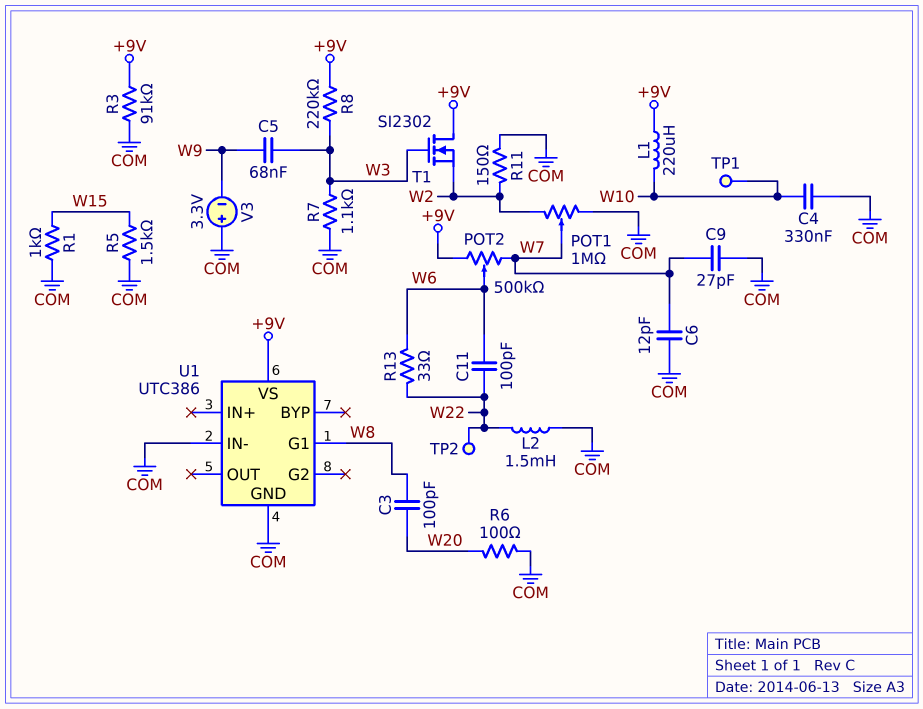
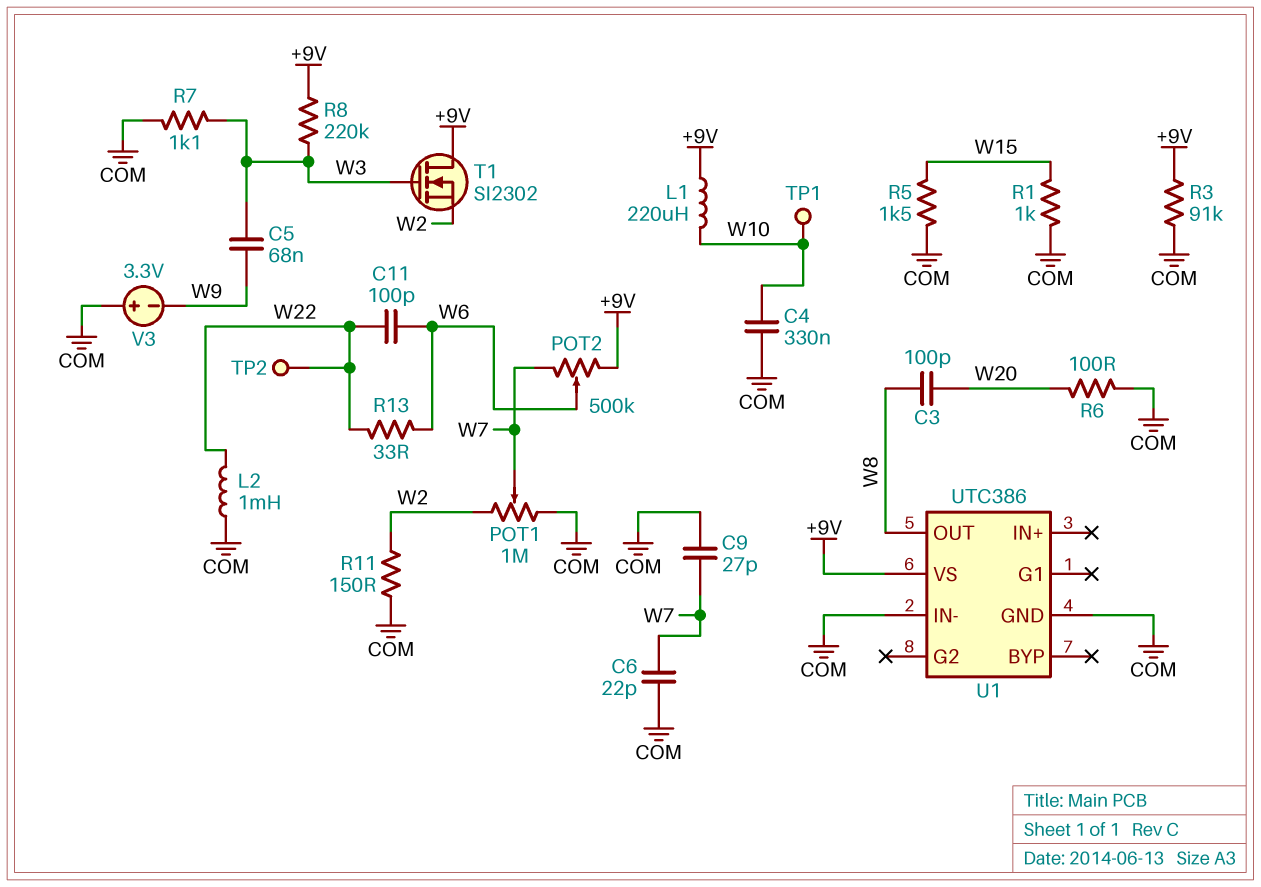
C6: 12pF (COM, W7) -> 22pF (COM, W7)
L2: 1.5mH (COM, W22) -> 1mH (COM, W22)
U1 pin G1: W8 -> none
U1 pin OUT: none -> W8

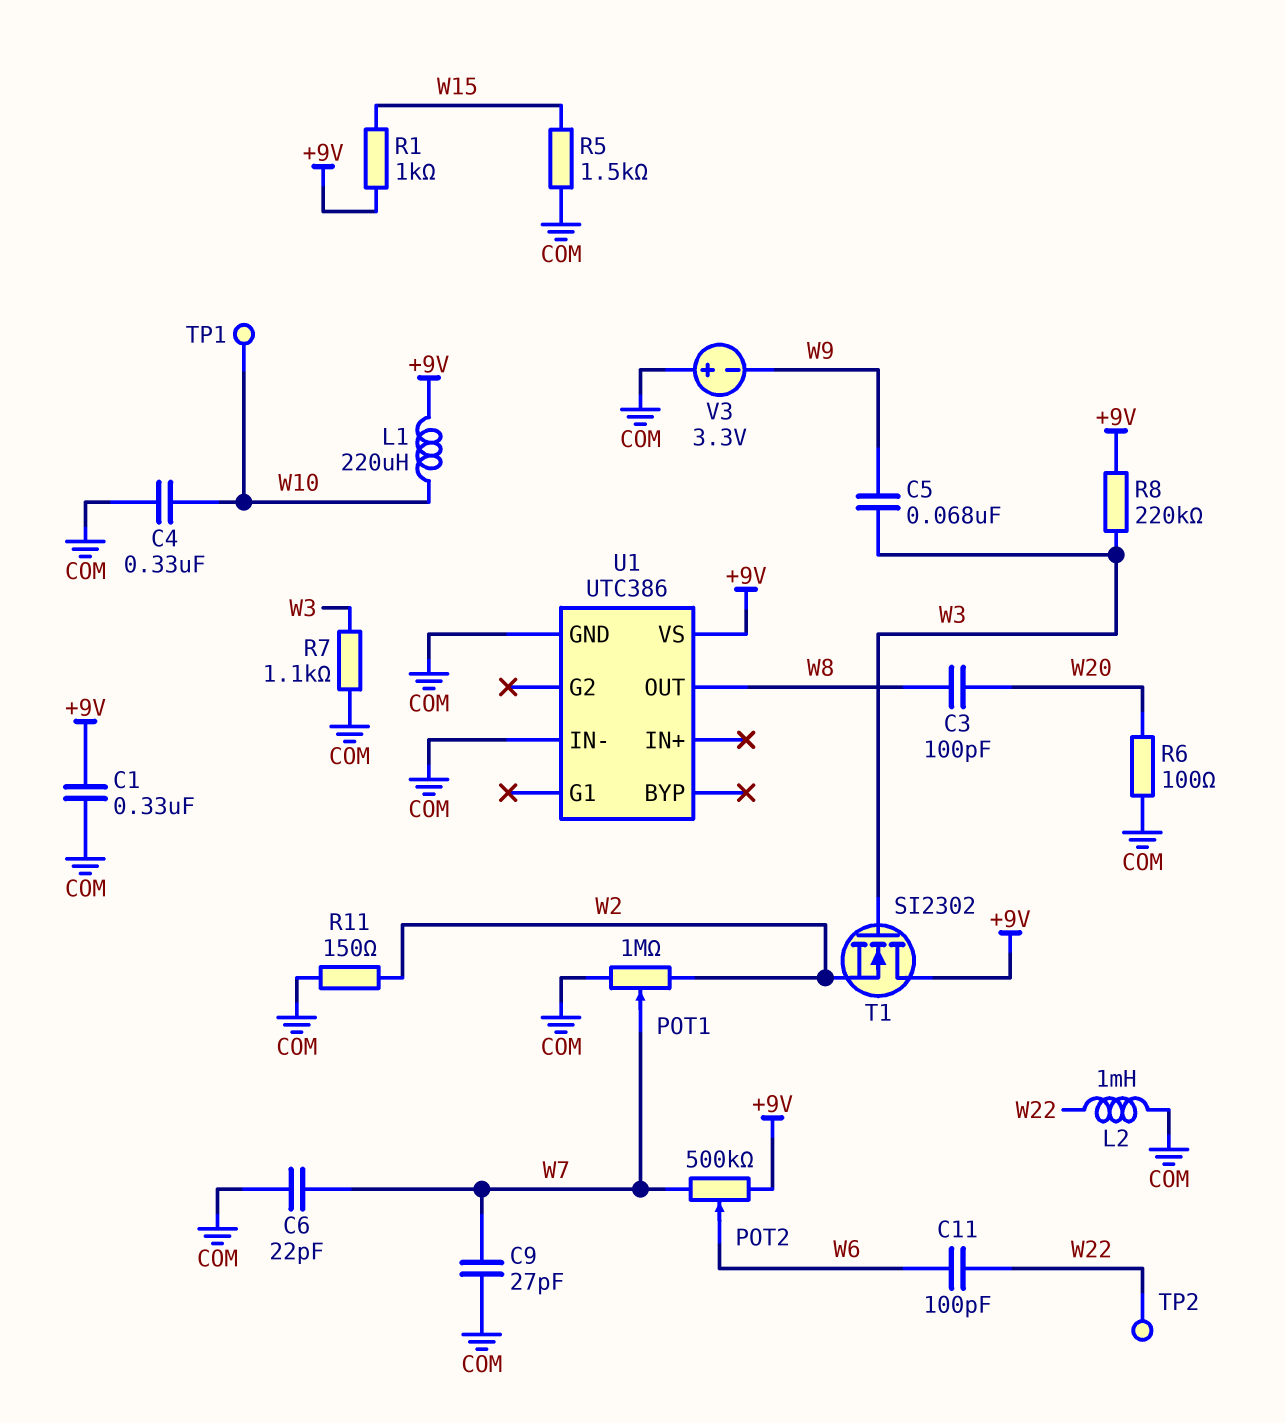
C1: none -> 330nF (+9V, COM)
R1: 1k (COM, W15) -> 1k (+9V, W15)
R3: 91k (+9V, COM) -> none
R13: 33 (W6, W22) -> none

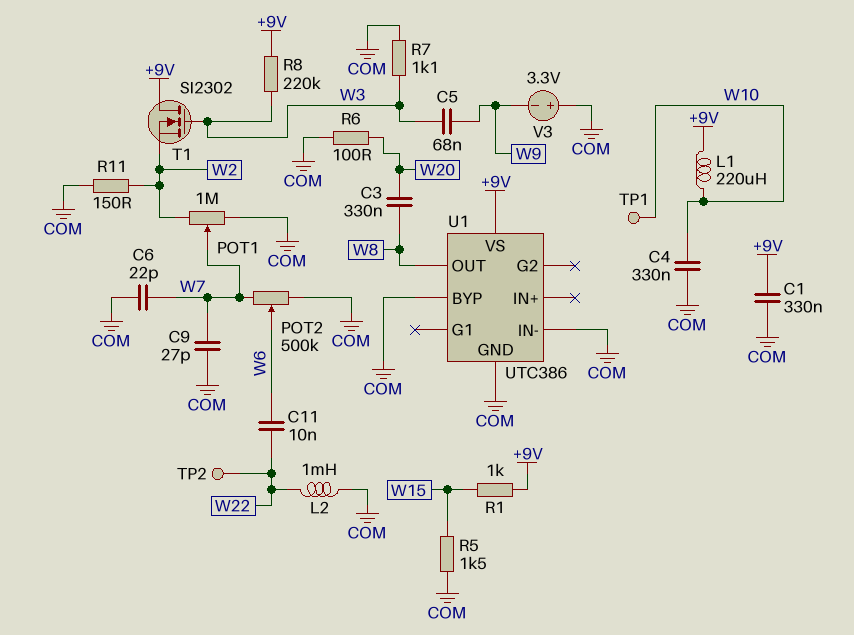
C3: 100pF (W8, W20) -> 330nF (W8, W20)
C11: 100pF (W6, W22) -> 10nF (W6, W22)
POT2: 500k (+9V, W7, wiper W6) -> 500k (COM, W7, wiper W6)
U1 pin BYP: none -> COM

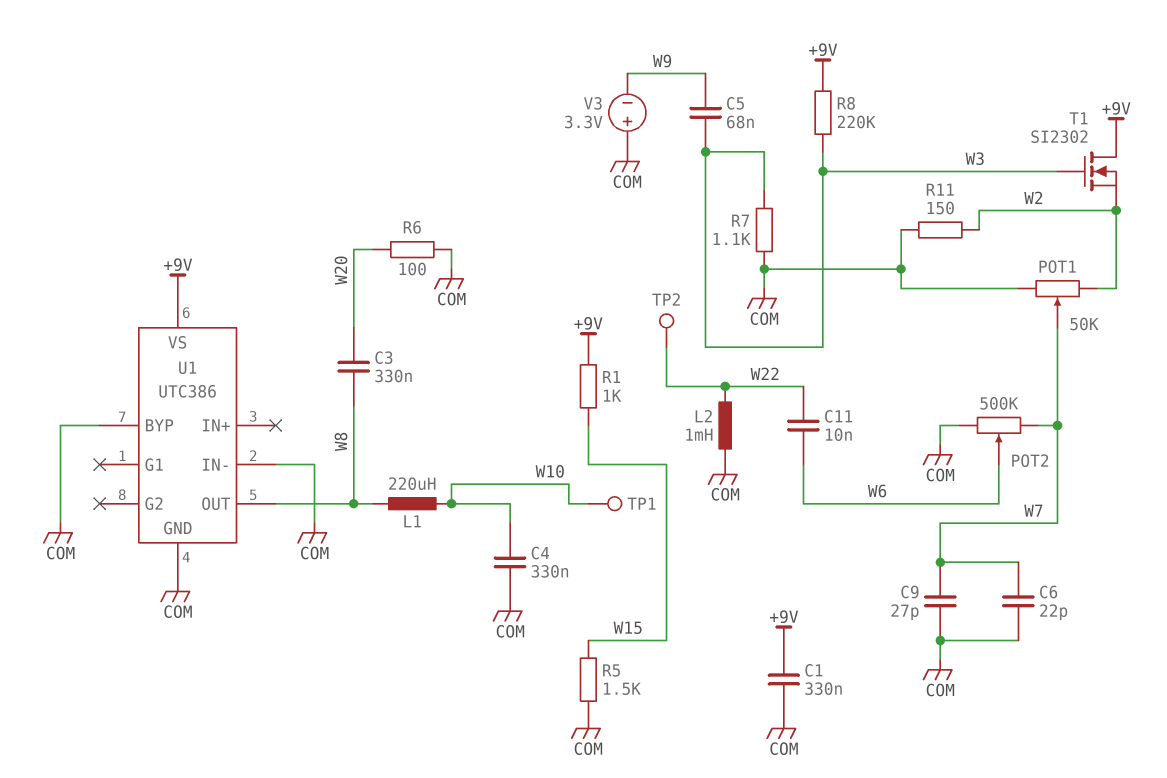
L1: 220uH (+9V, W10) -> 220uH (W8, W10)
POT1: 1M (COM, W2, wiper W7) -> 50k (COM, W2, wiper W7)

